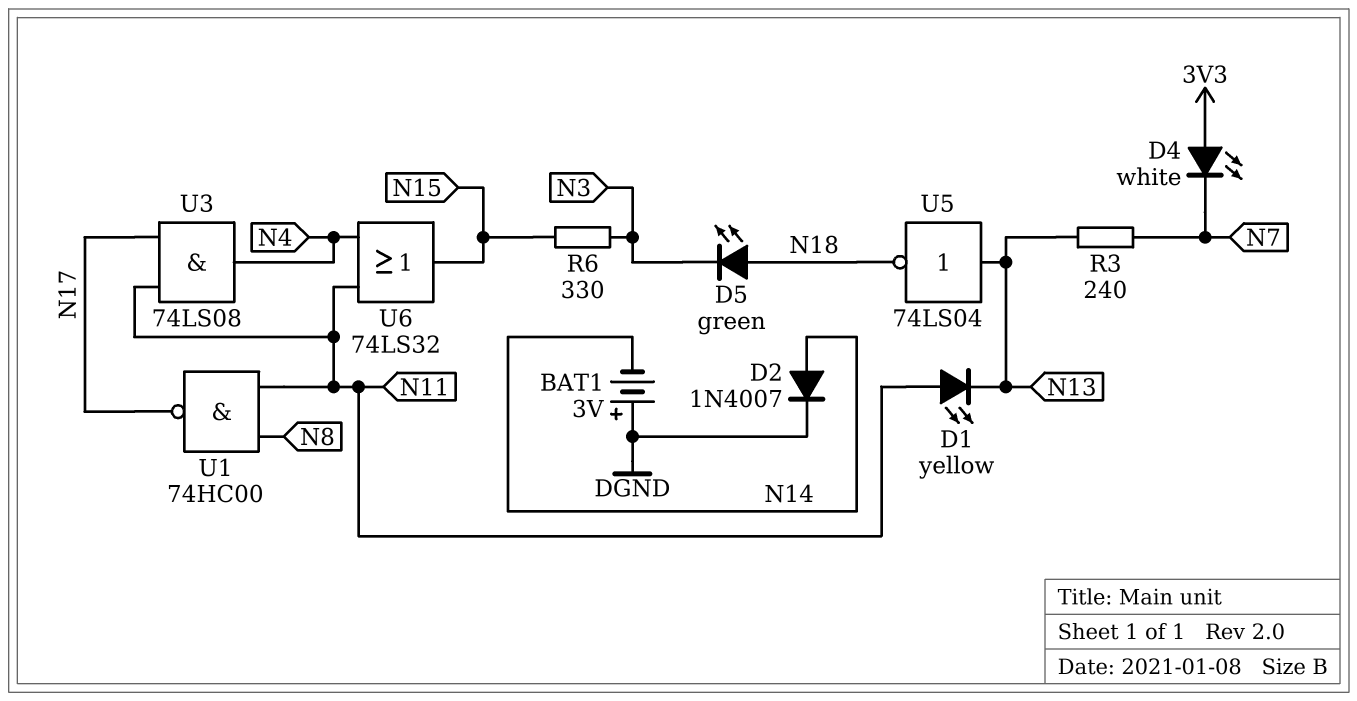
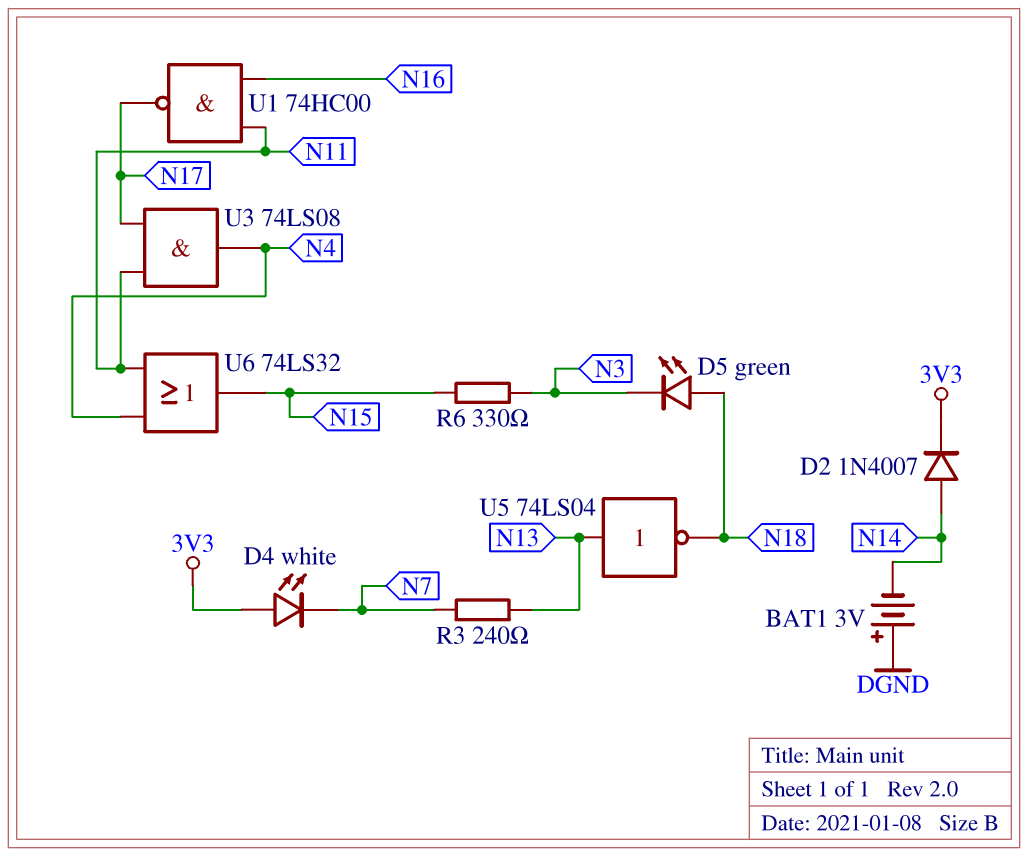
D1: LED yellow (A N11, K N13) -> none
D2: diode 1N4007 (A N14, K DGND) -> diode 1N4007 (A N14, K 3V3)
U1: NAND 74HC00 (in N8, in N11, out N17) -> NAND 74HC00 (in N11, in N16, out N17)

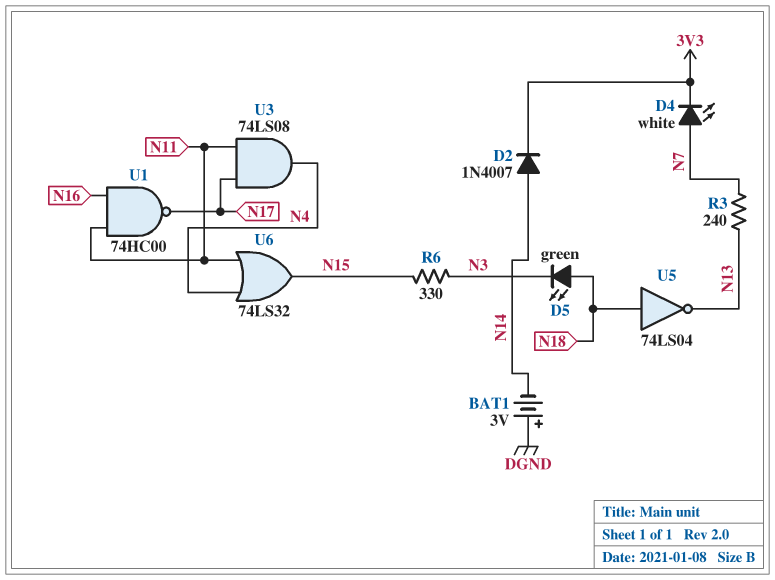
D4: LED white (A 3V3, K N7) -> LED white (A N7, K 3V3)
U5: NOT 74LS04 (in N13, out N18) -> NOT 74LS04 (in N18, out N13)

